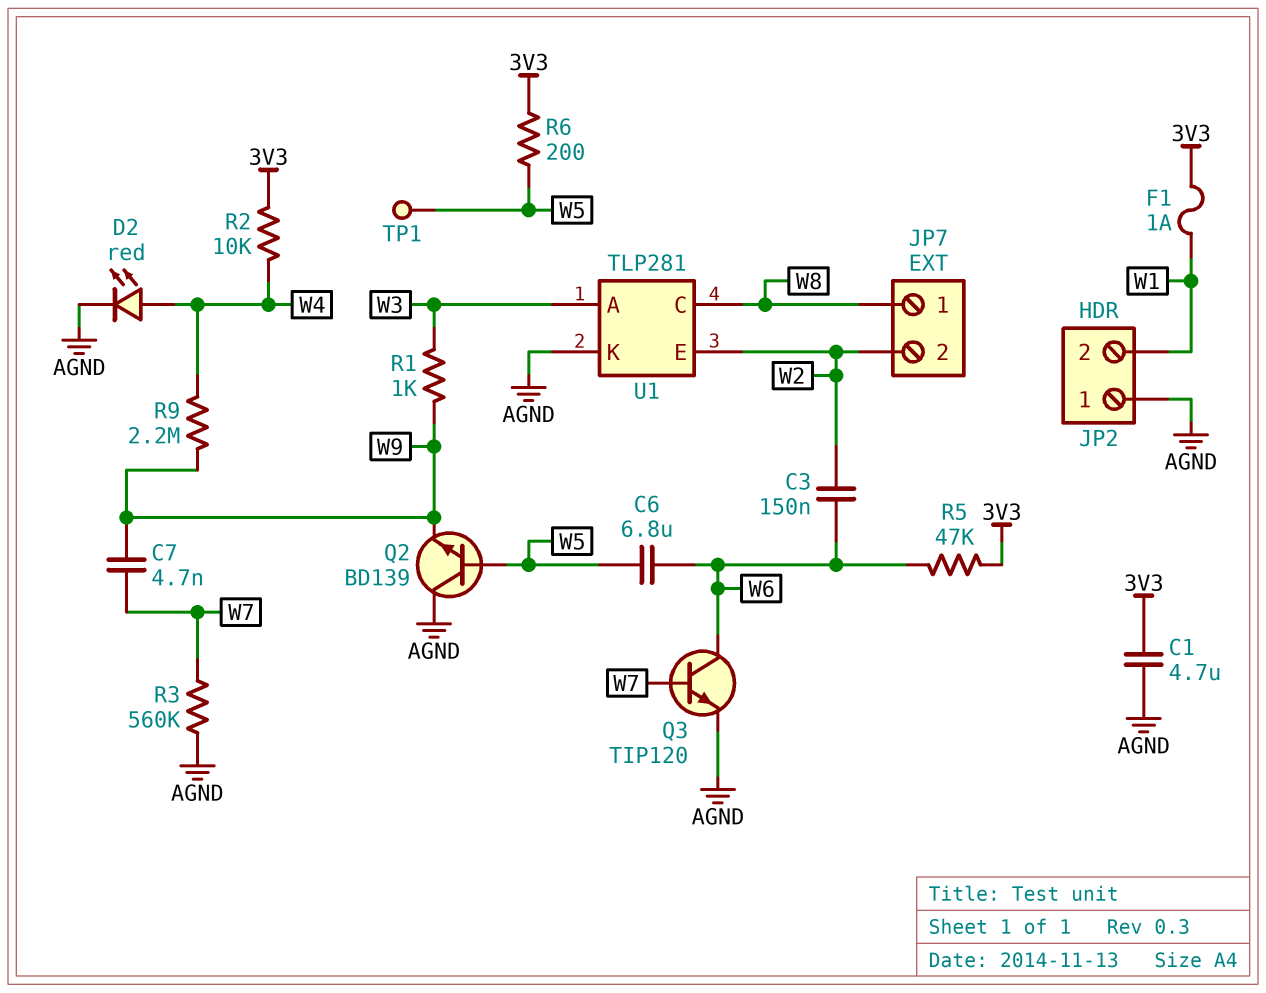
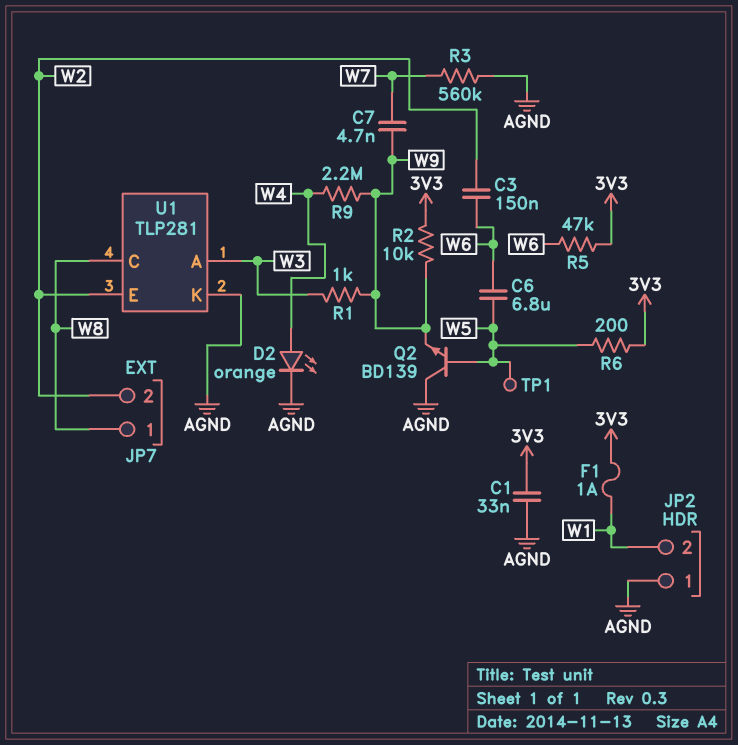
C1: 4.7uF (3V3, AGND) -> 33nF (3V3, AGND)
D2: LED red (A W4, K AGND) -> LED orange (A W4, K AGND)
Q3: NPN TIP120 (B W7, C W6, E AGND) -> none
R2: 10k (3V3, W4) -> 10k (3V3, W9)

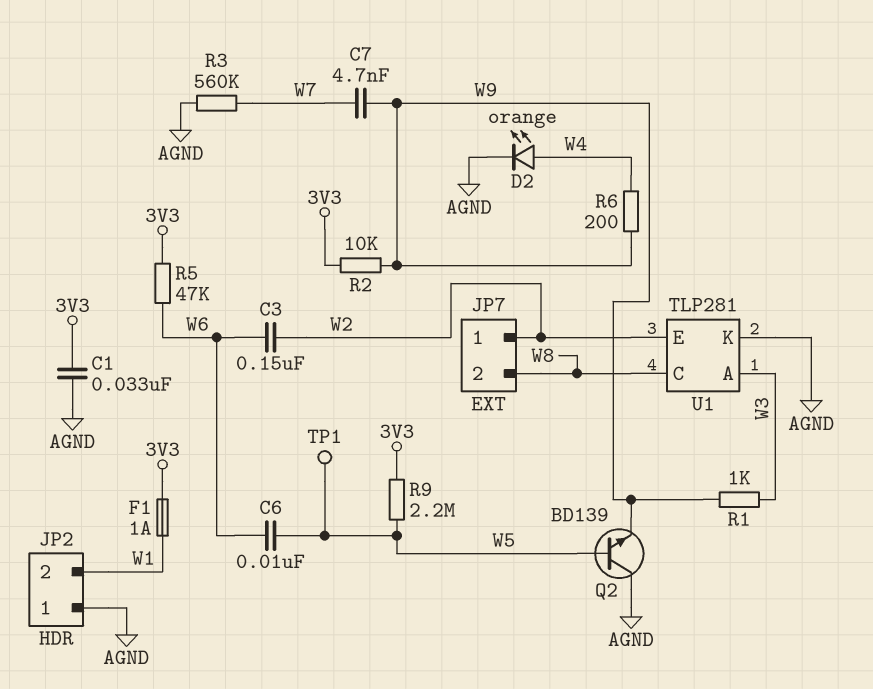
C6: 6.8uF (W5, W6) -> 10nF (W5, W6)
JP7 pin 1: W8 -> W2
JP7 pin 2: W2 -> W8
R6: 200 (3V3, W5) -> 200 (W4, W9)
R9: 2.2M (W4, W9) -> 2.2M (3V3, W5)

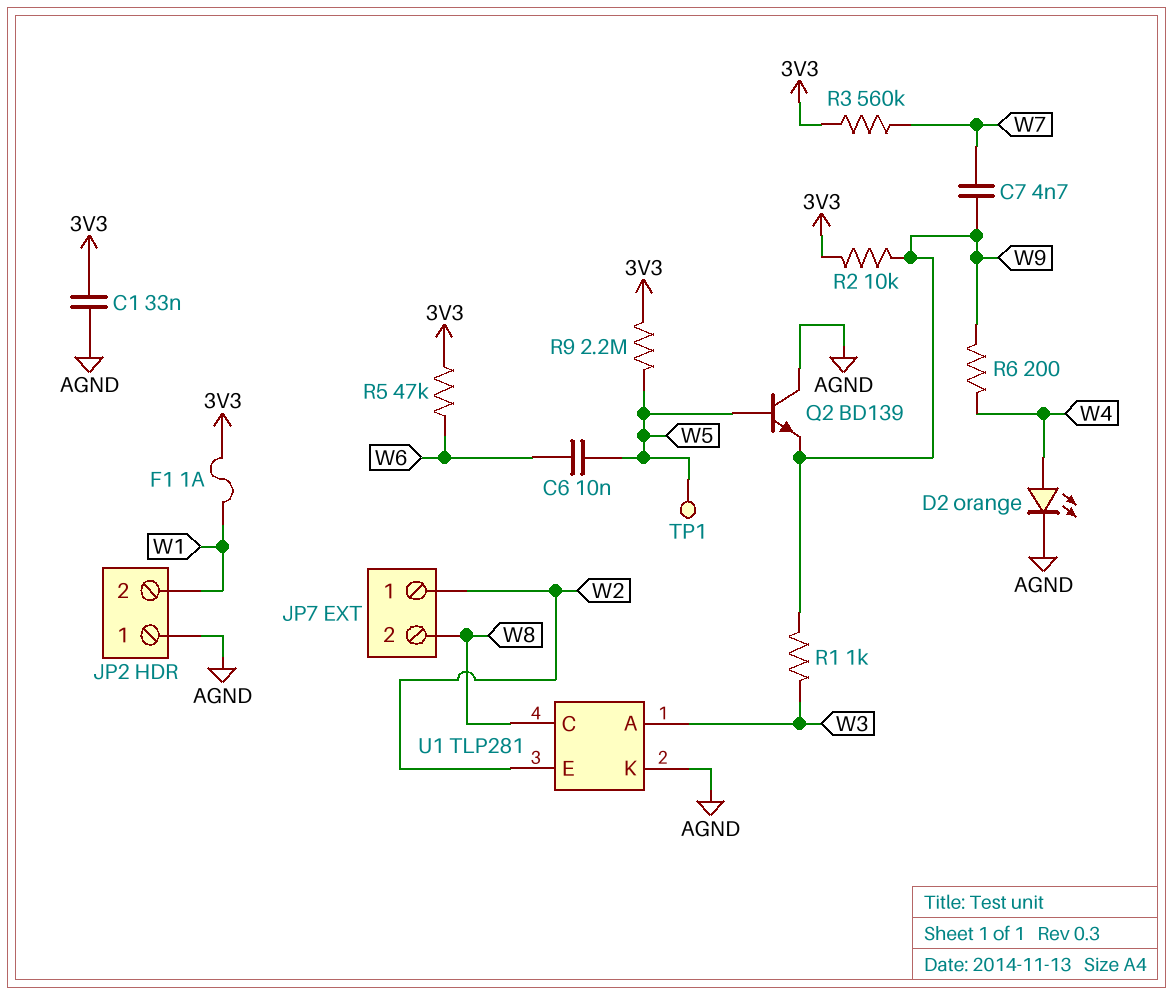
C3: 150nF (W2, W6) -> none
R3: 560k (AGND, W7) -> 560k (3V3, W7)

